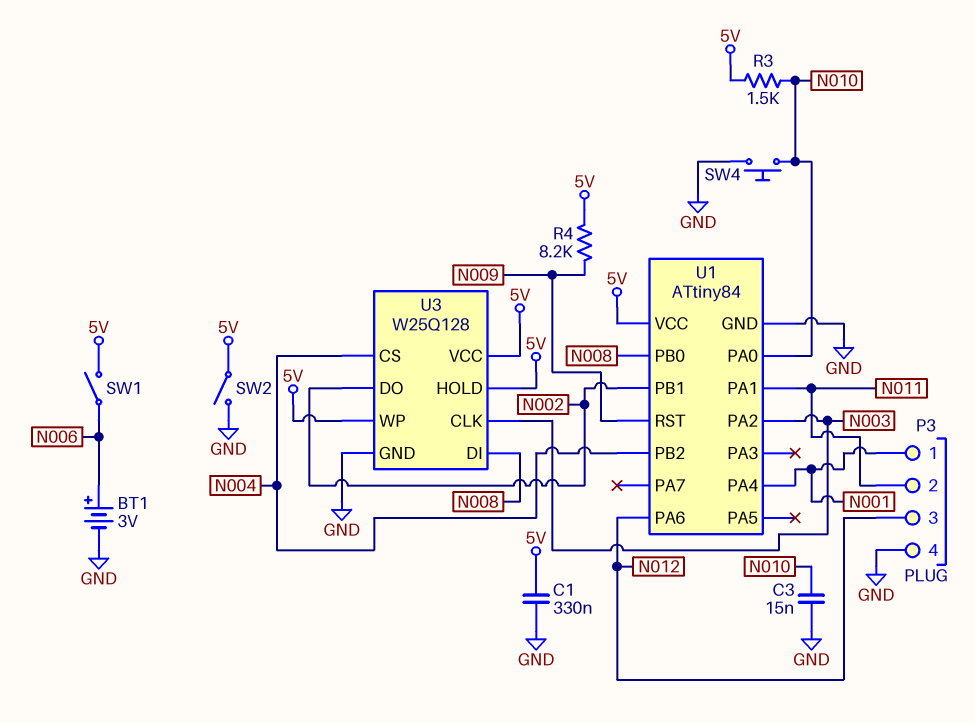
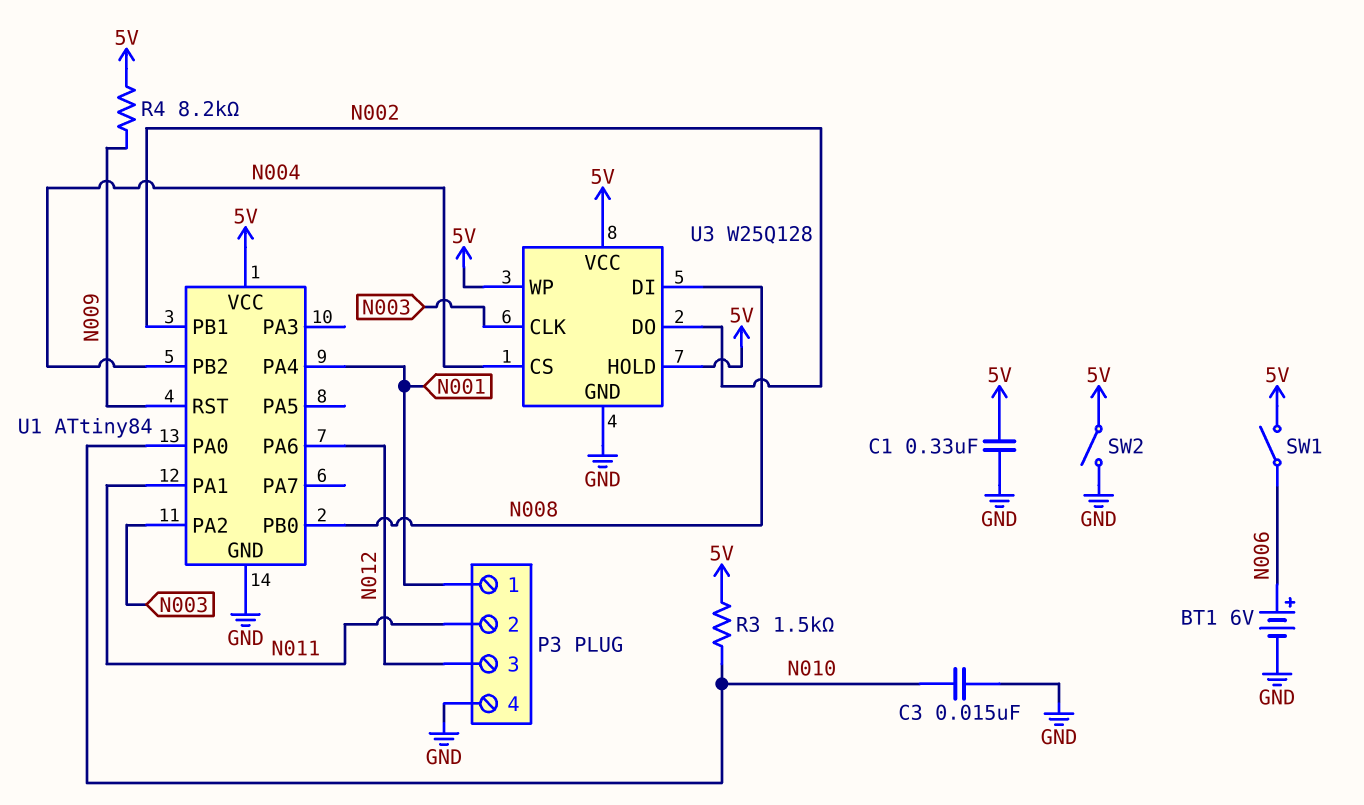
BT1: 3V (plus N006, minus GND) -> 6V (plus N006, minus GND)
SW4: button (GND, N010) -> none

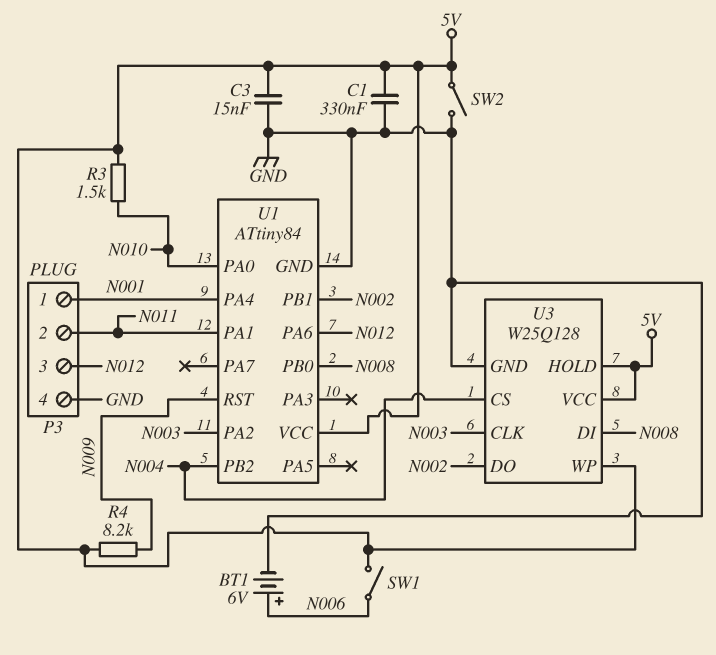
C3: 15nF (GND, N010) -> 15nF (5V, GND)

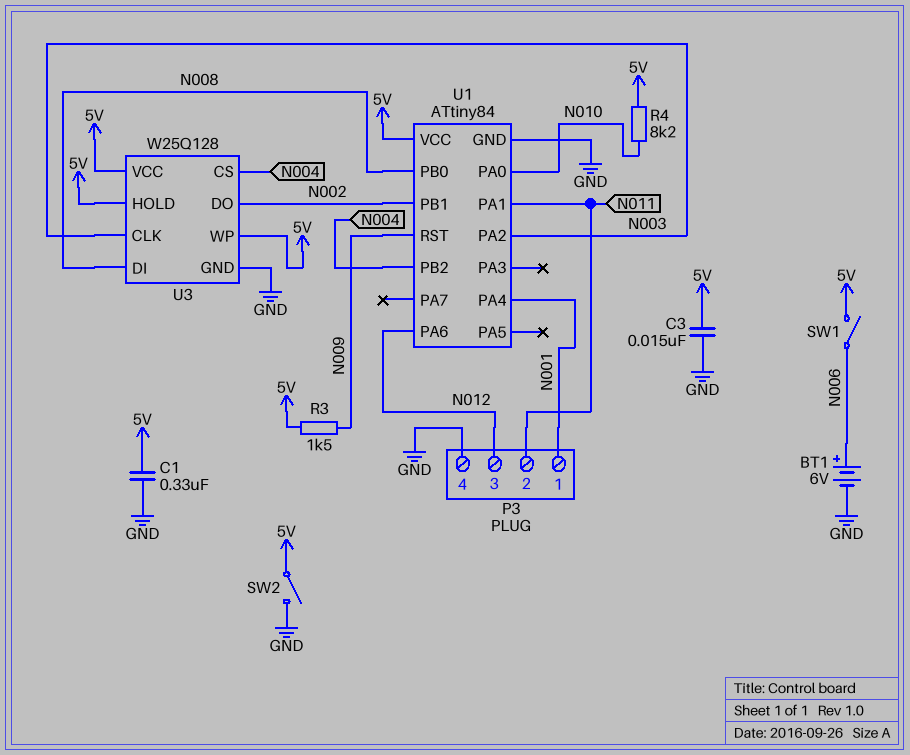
R3: 1.5k (5V, N010) -> 1.5k (5V, N009)
R4: 8.2k (5V, N009) -> 8.2k (5V, N010)

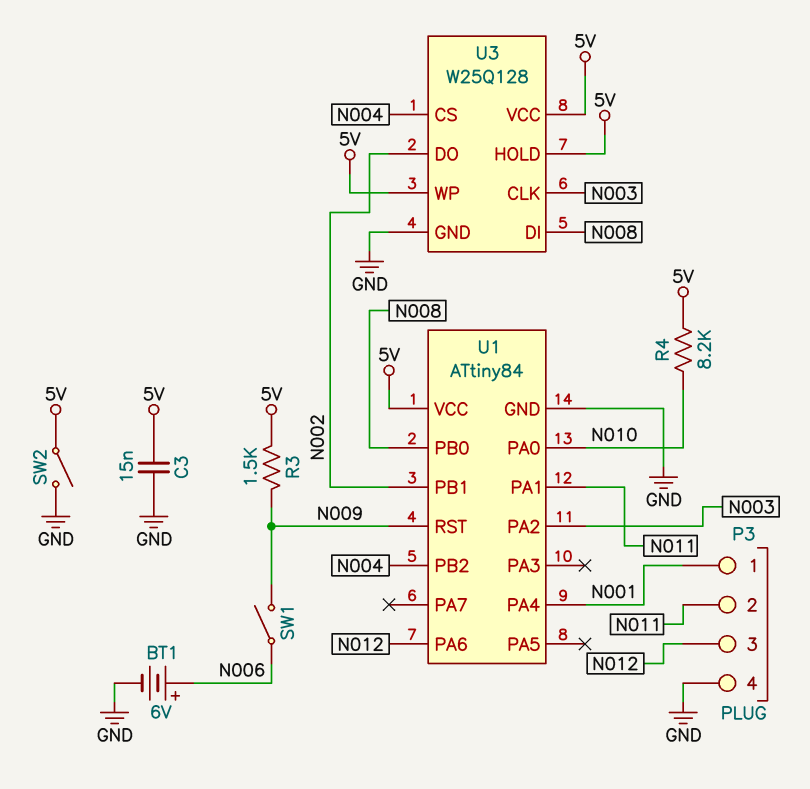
C1: 330nF (5V, GND) -> none
SW1: switch (5V, N006) -> switch (N006, N009)

